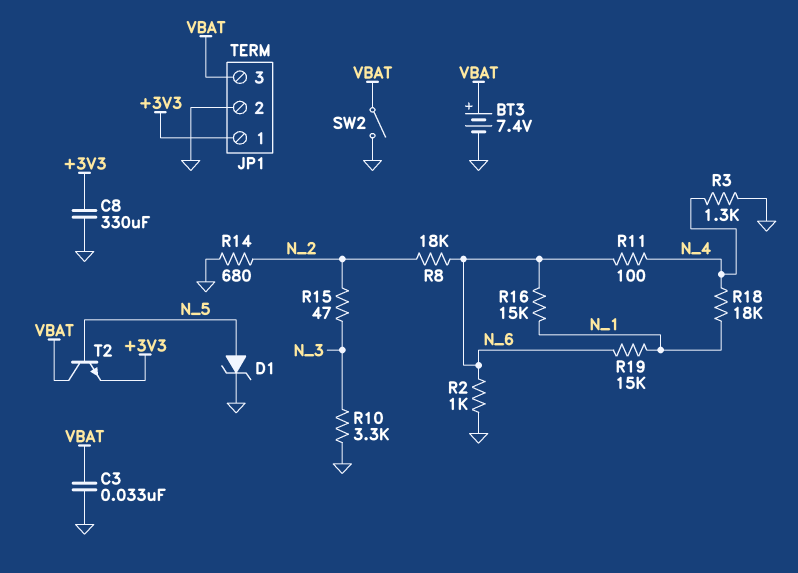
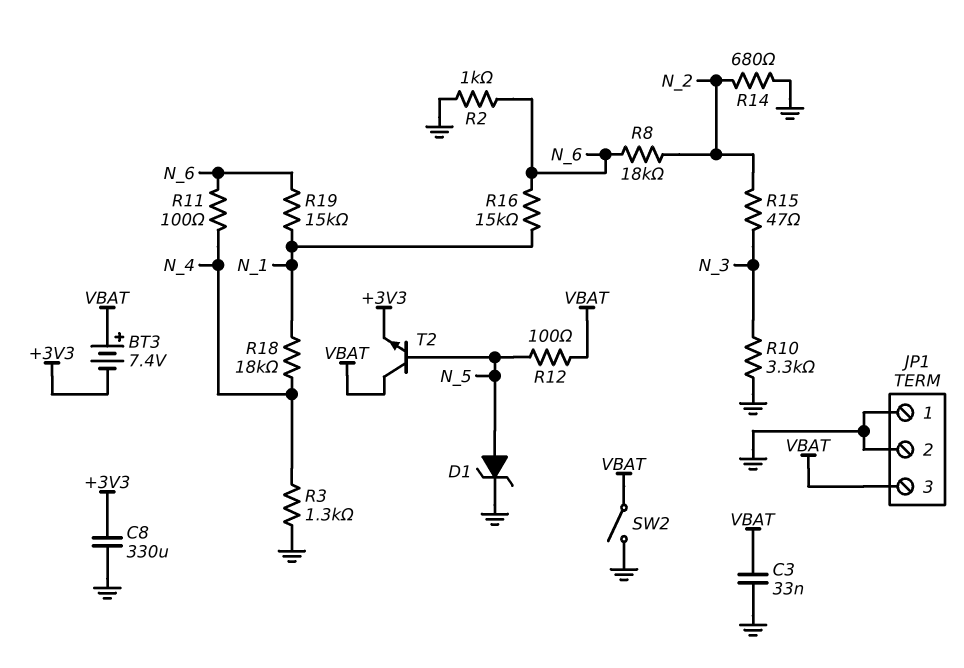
BT3: 7.4V (plus VBAT, minus GND) -> 7.4V (plus VBAT, minus +3V3)
JP1 pin 1: +3V3 -> GND
R12: none -> 100 (N_5, VBAT)

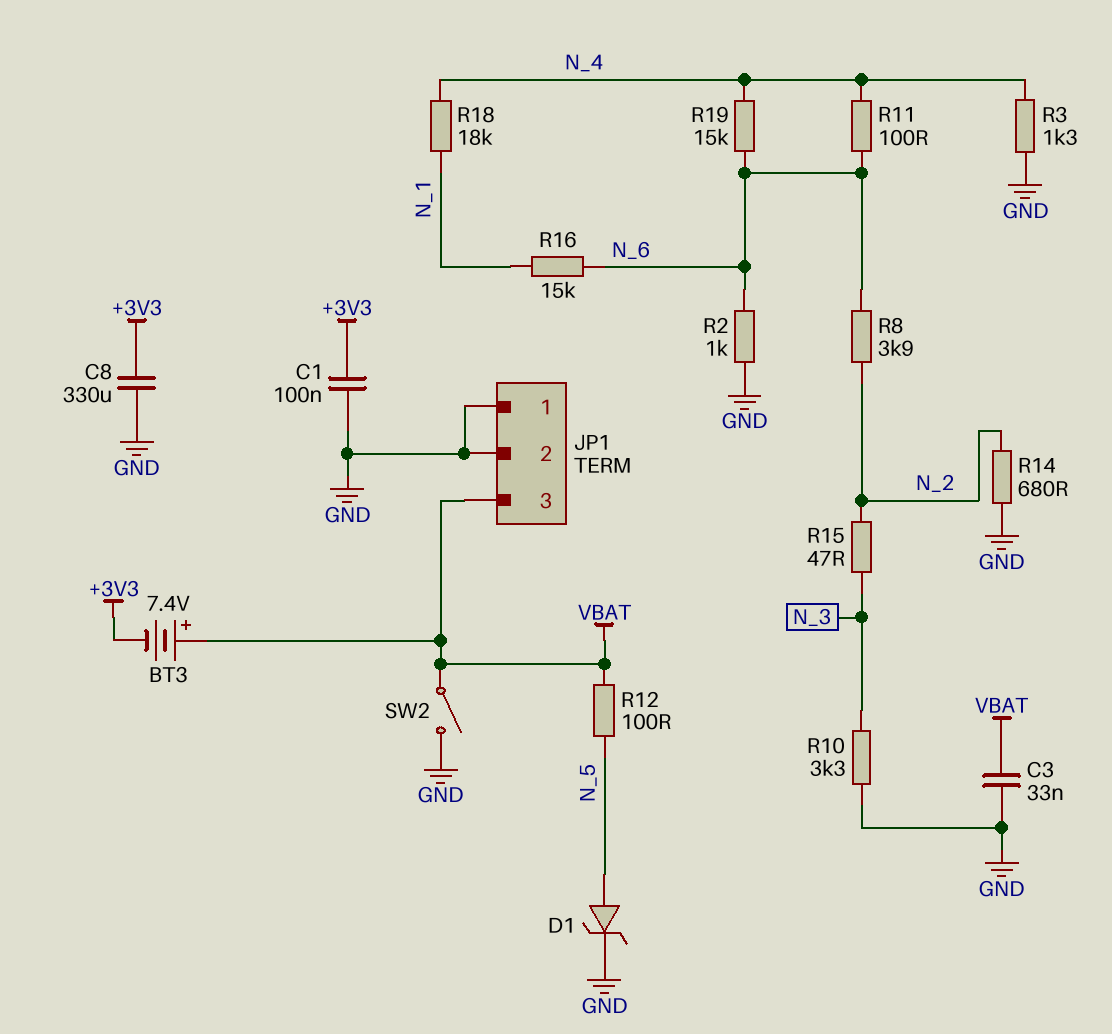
C1: none -> 100nF (+3V3, GND)
R8: 18k (N_2, N_6) -> 3.9k (N_2, N_6)
R19: 15k (N_1, N_6) -> 15k (N_4, N_6)
T2: NPN (B N_5, C VBAT, E +3V3) -> none

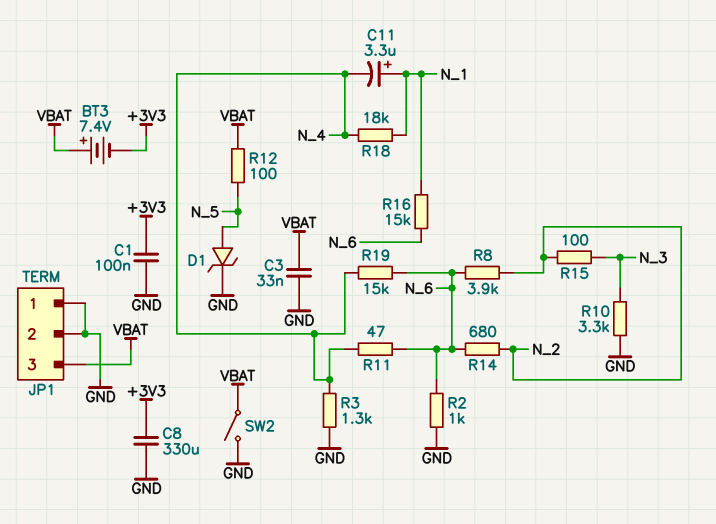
C11: none -> 3.3uF (plus N_1, minus N_4)
R11: 100 (N_4, N_6) -> 47 (N_4, N_6)
R14: 680 (GND, N_2) -> 680 (N_2, N_6)
R15: 47 (N_2, N_3) -> 100 (N_2, N_3)

